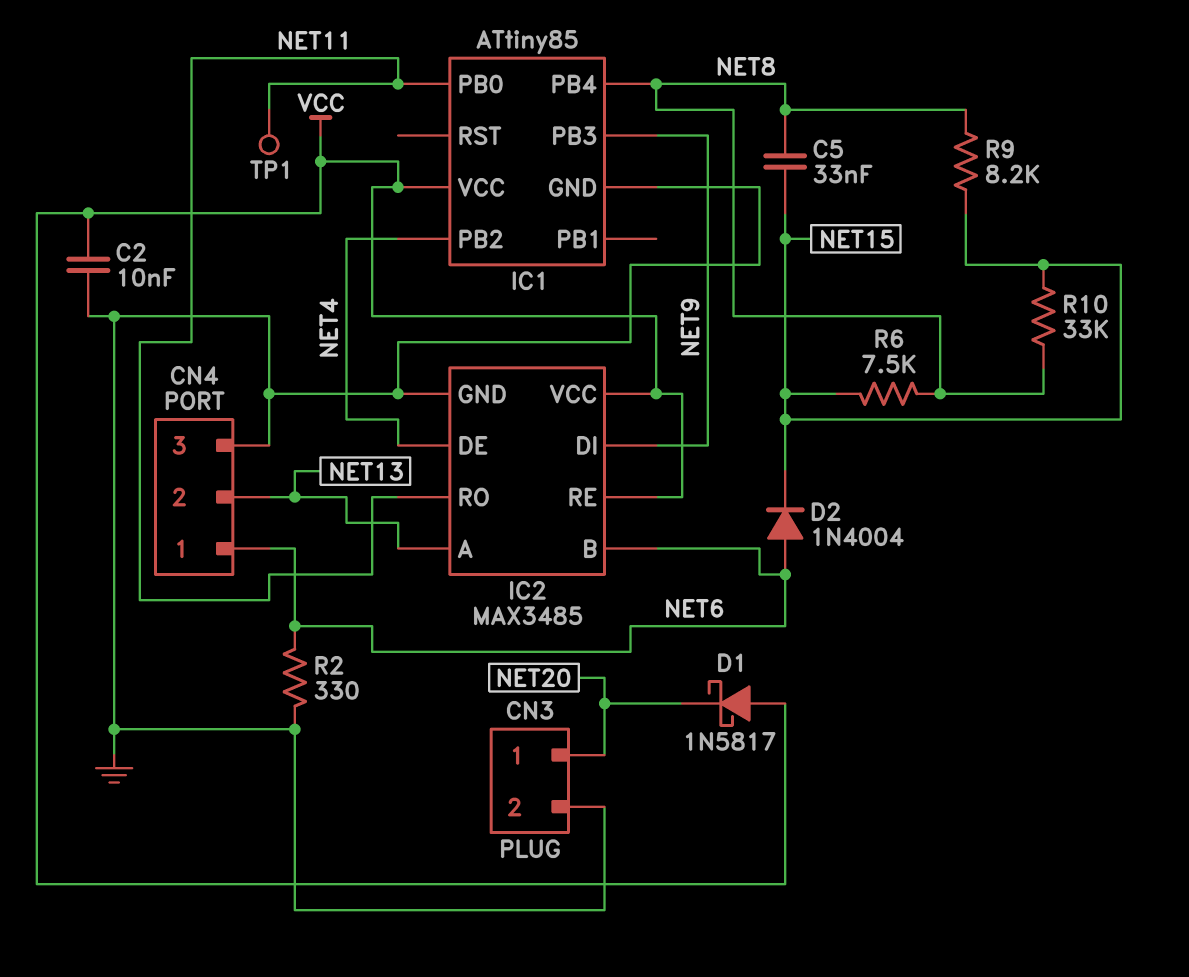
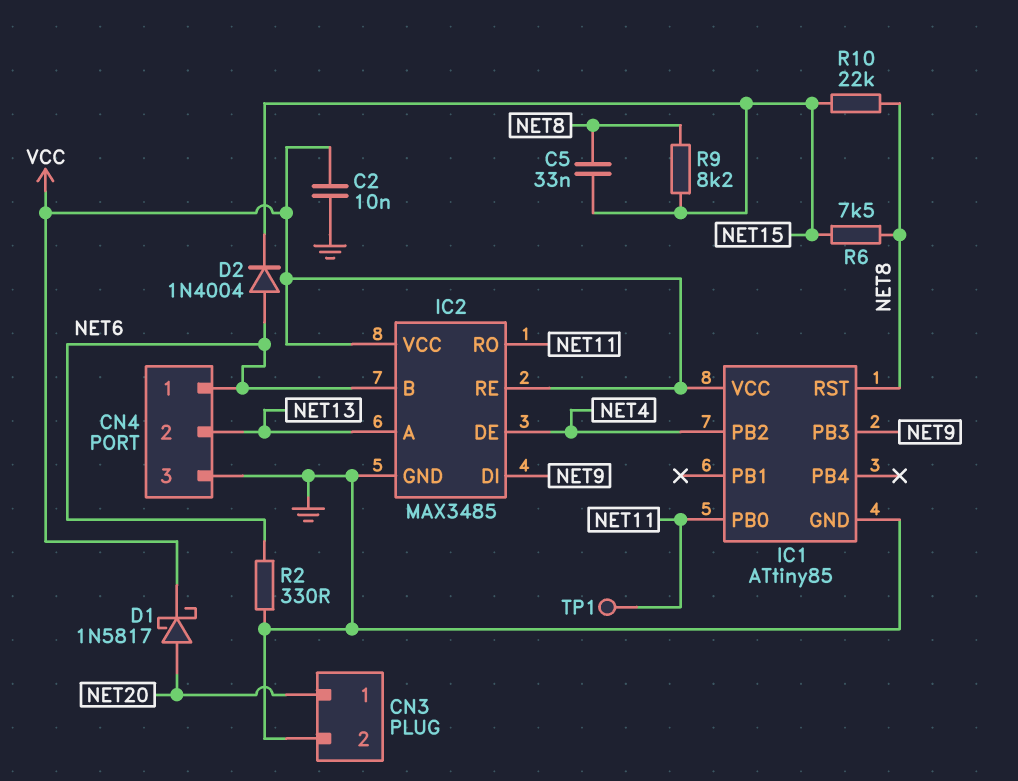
D1: schottky 1N5817 (A VCC, K NET20) -> schottky 1N5817 (A NET20, K VCC)
IC1 pin PB4: NET8 -> none
IC1 pin RST: none -> NET8
R10: 33k (NET8, NET15) -> 22k (NET8, NET15)

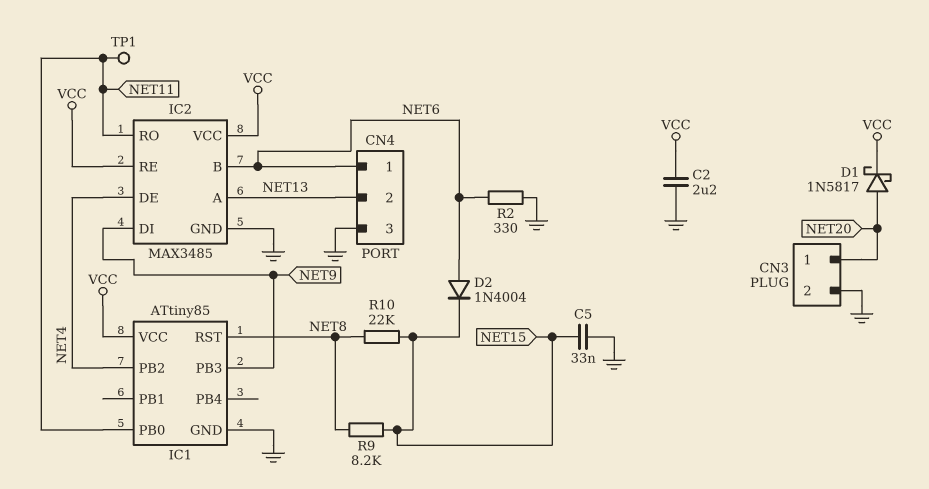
C2: 10nF (GND, VCC) -> 2.2uF (GND, VCC)
C5: 33nF (NET8, NET15) -> 33nF (GND, NET15)
R6: 7.5k (NET8, NET15) -> none

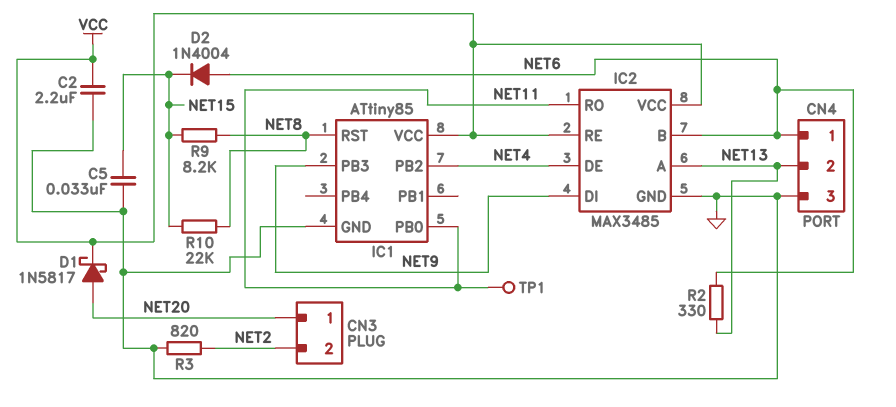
CN3 pin 2: GND -> NET2
R2: 330 (GND, NET6) -> 330 (NET6, NET13)
R3: none -> 820 (GND, NET2)

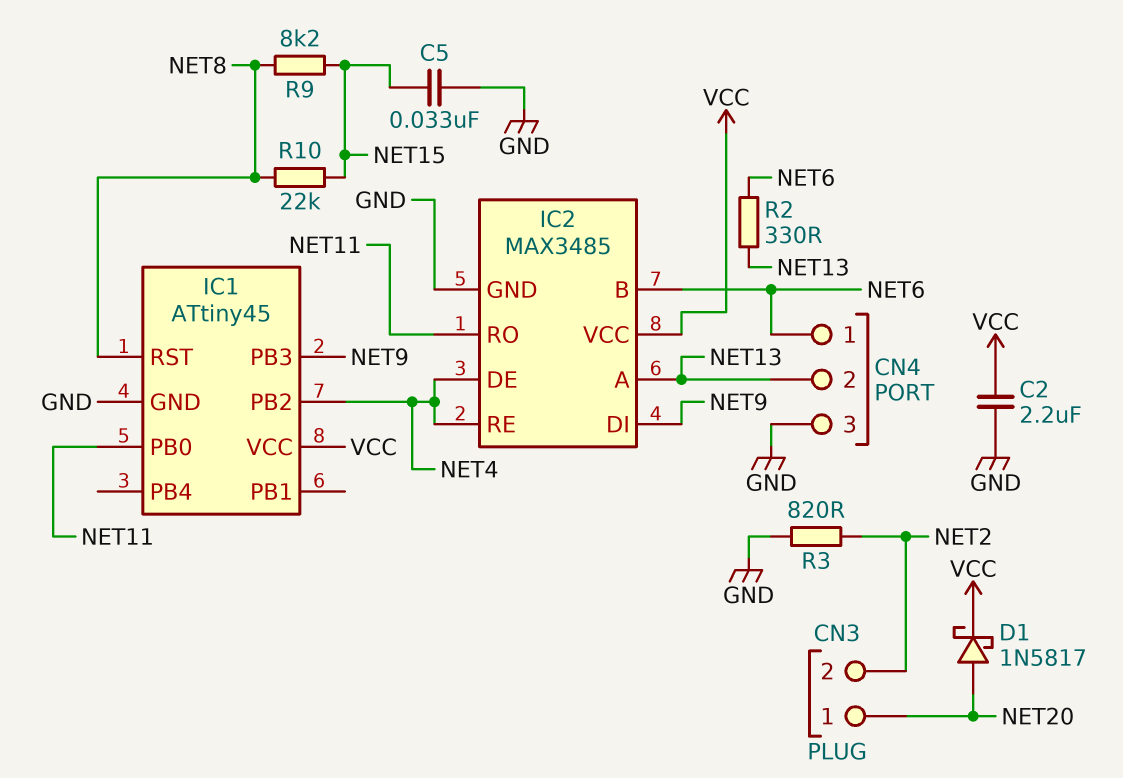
D2: diode 1N4004 (A NET6, K NET15) -> none
IC1: ATtiny85 -> ATtiny45
IC2 pin RE: VCC -> NET4
TP1: test point (NET11) -> none

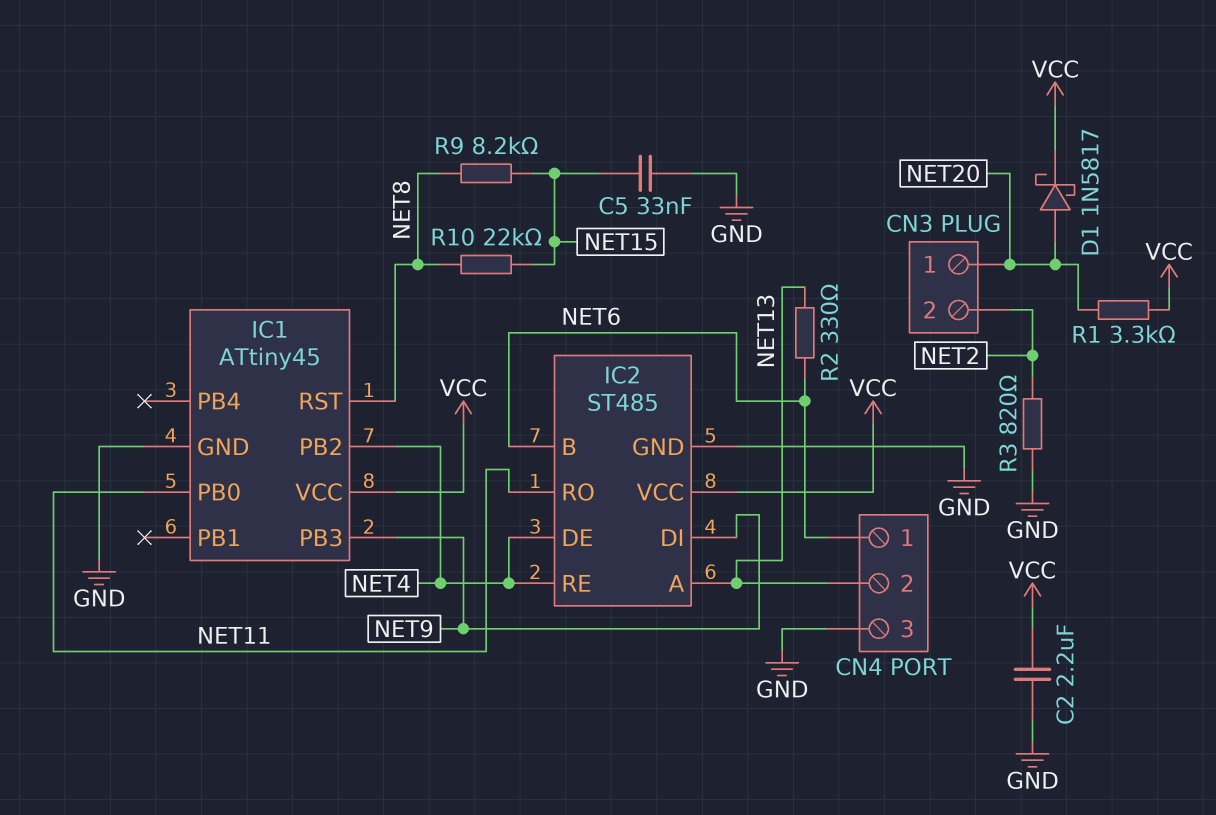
IC2: MAX3485 -> ST485
R1: none -> 3.3k (NET20, VCC)

